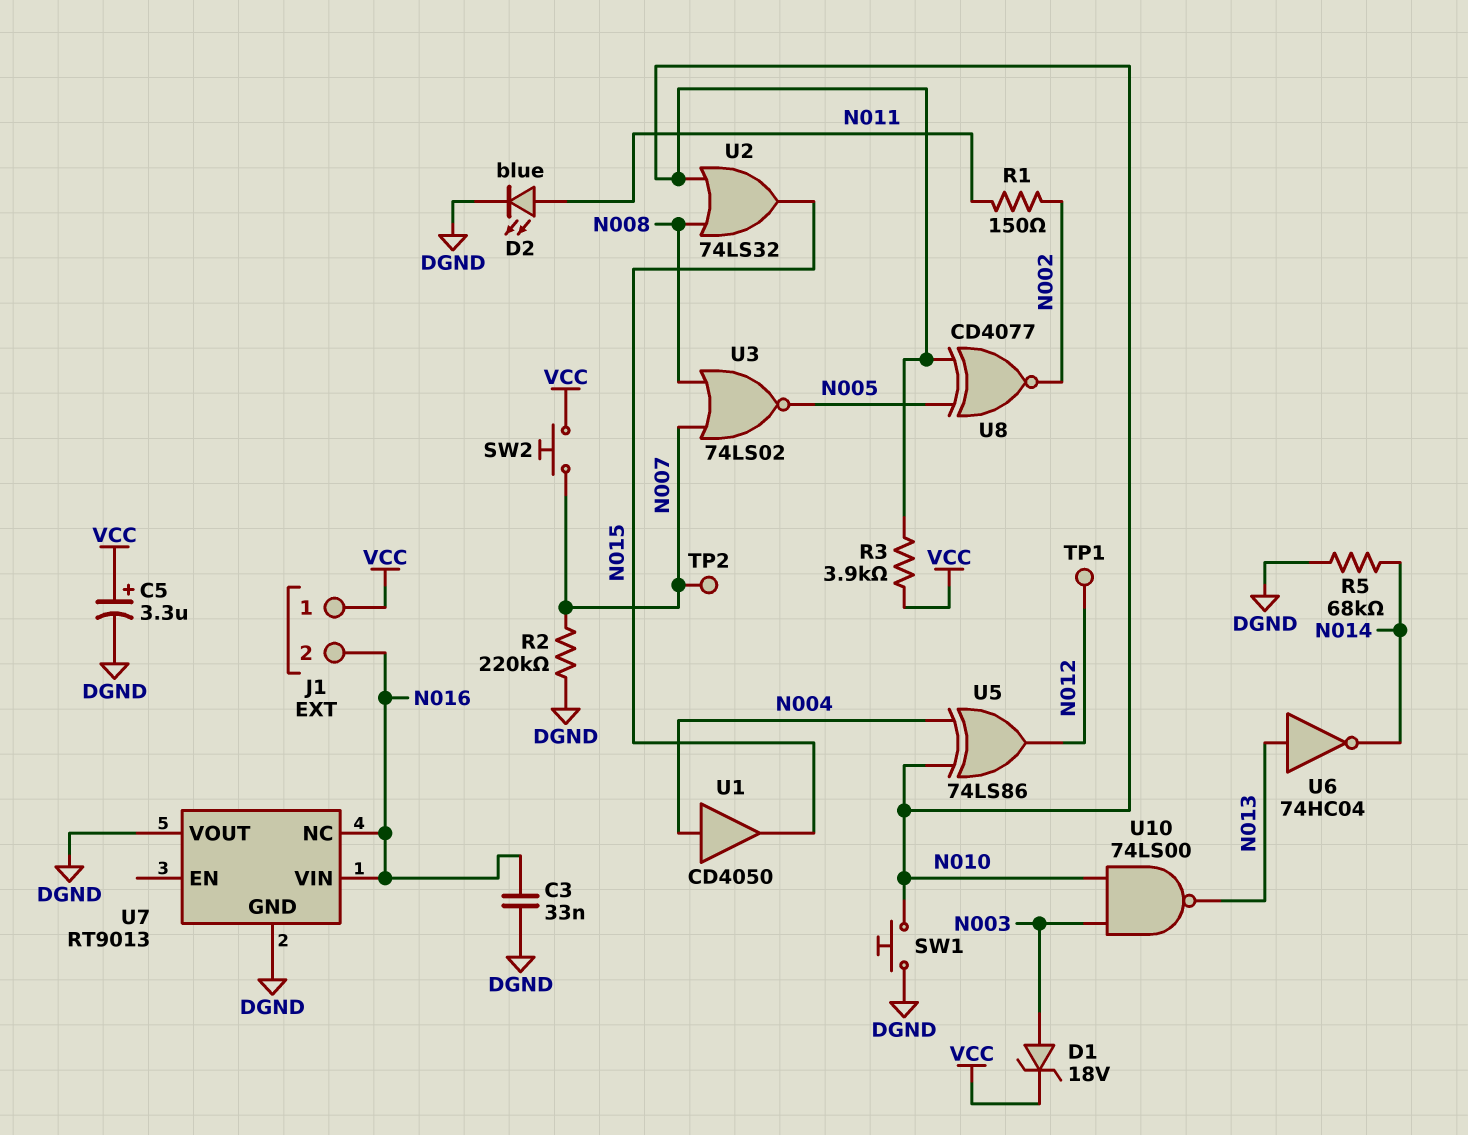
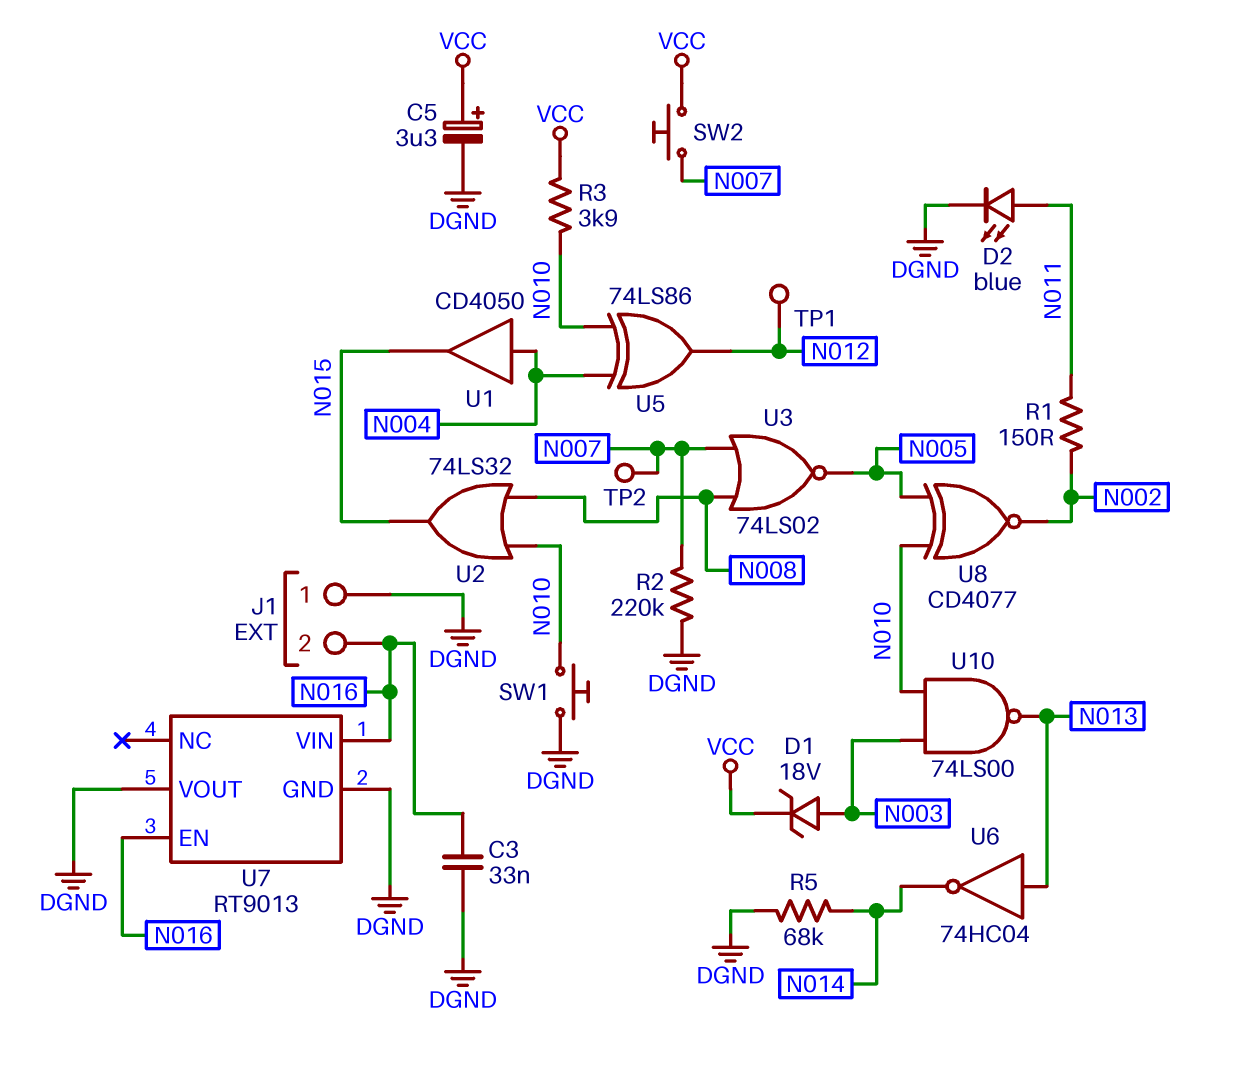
J1 pin 1: VCC -> DGND
U7 pin EN: none -> N016
U7 pin NC: N016 -> none

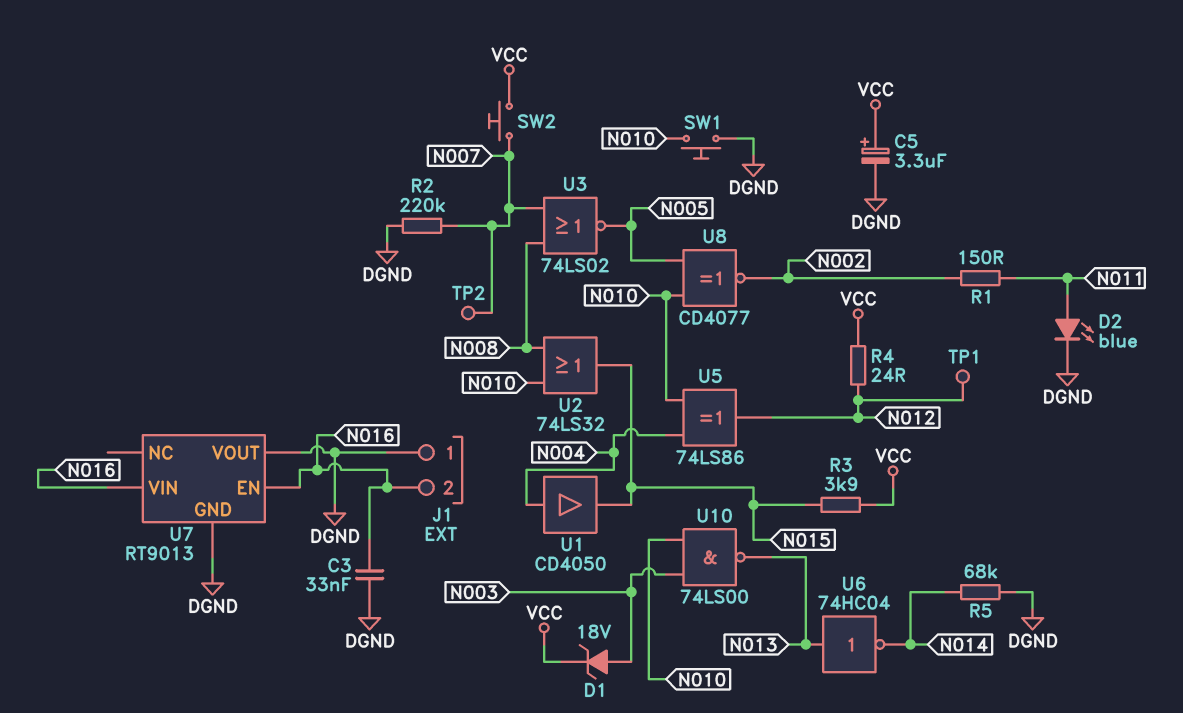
R3: 3.9k (N010, VCC) -> 3.9k (N015, VCC)
R4: none -> 24 (N012, VCC)

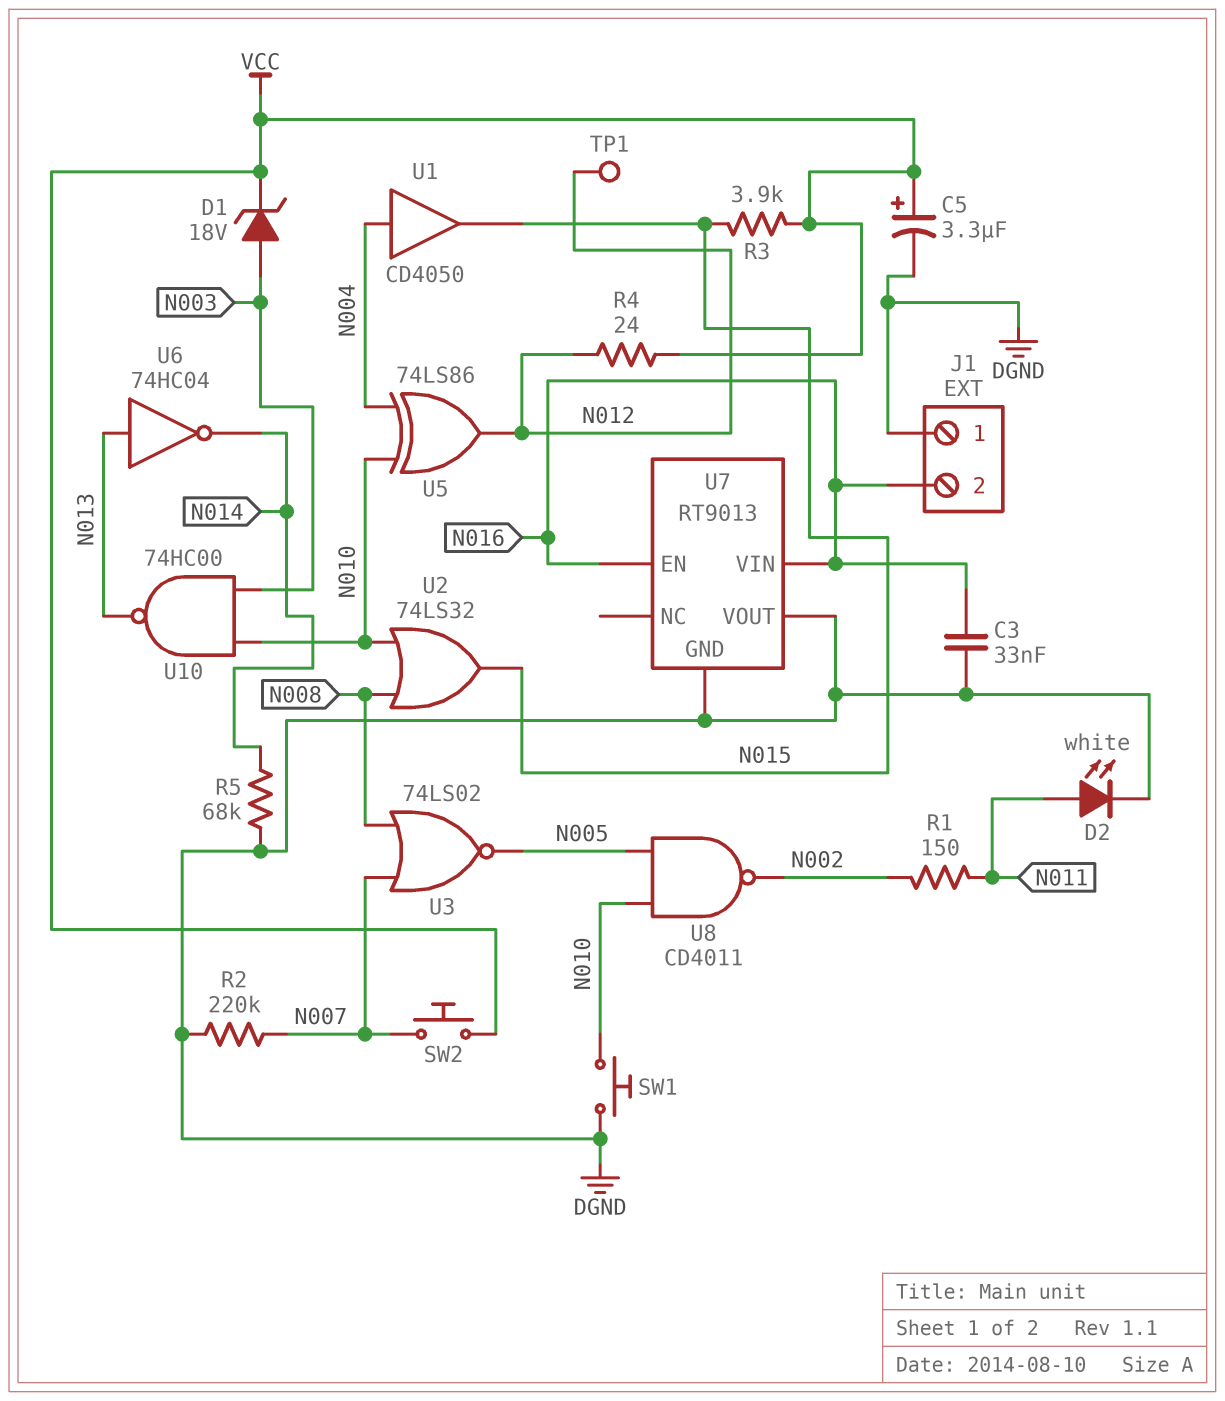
D2: LED blue (A N011, K DGND) -> LED white (A N011, K DGND)
TP2: test point (N007) -> none
U8: XNOR CD4077 (in N005, in N010, out N002) -> NAND CD4011 (in N005, in N010, out N002)
U10: NAND 74LS00 (in N003, in N010, out N013) -> NAND 74HC00 (in N003, in N010, out N013)

